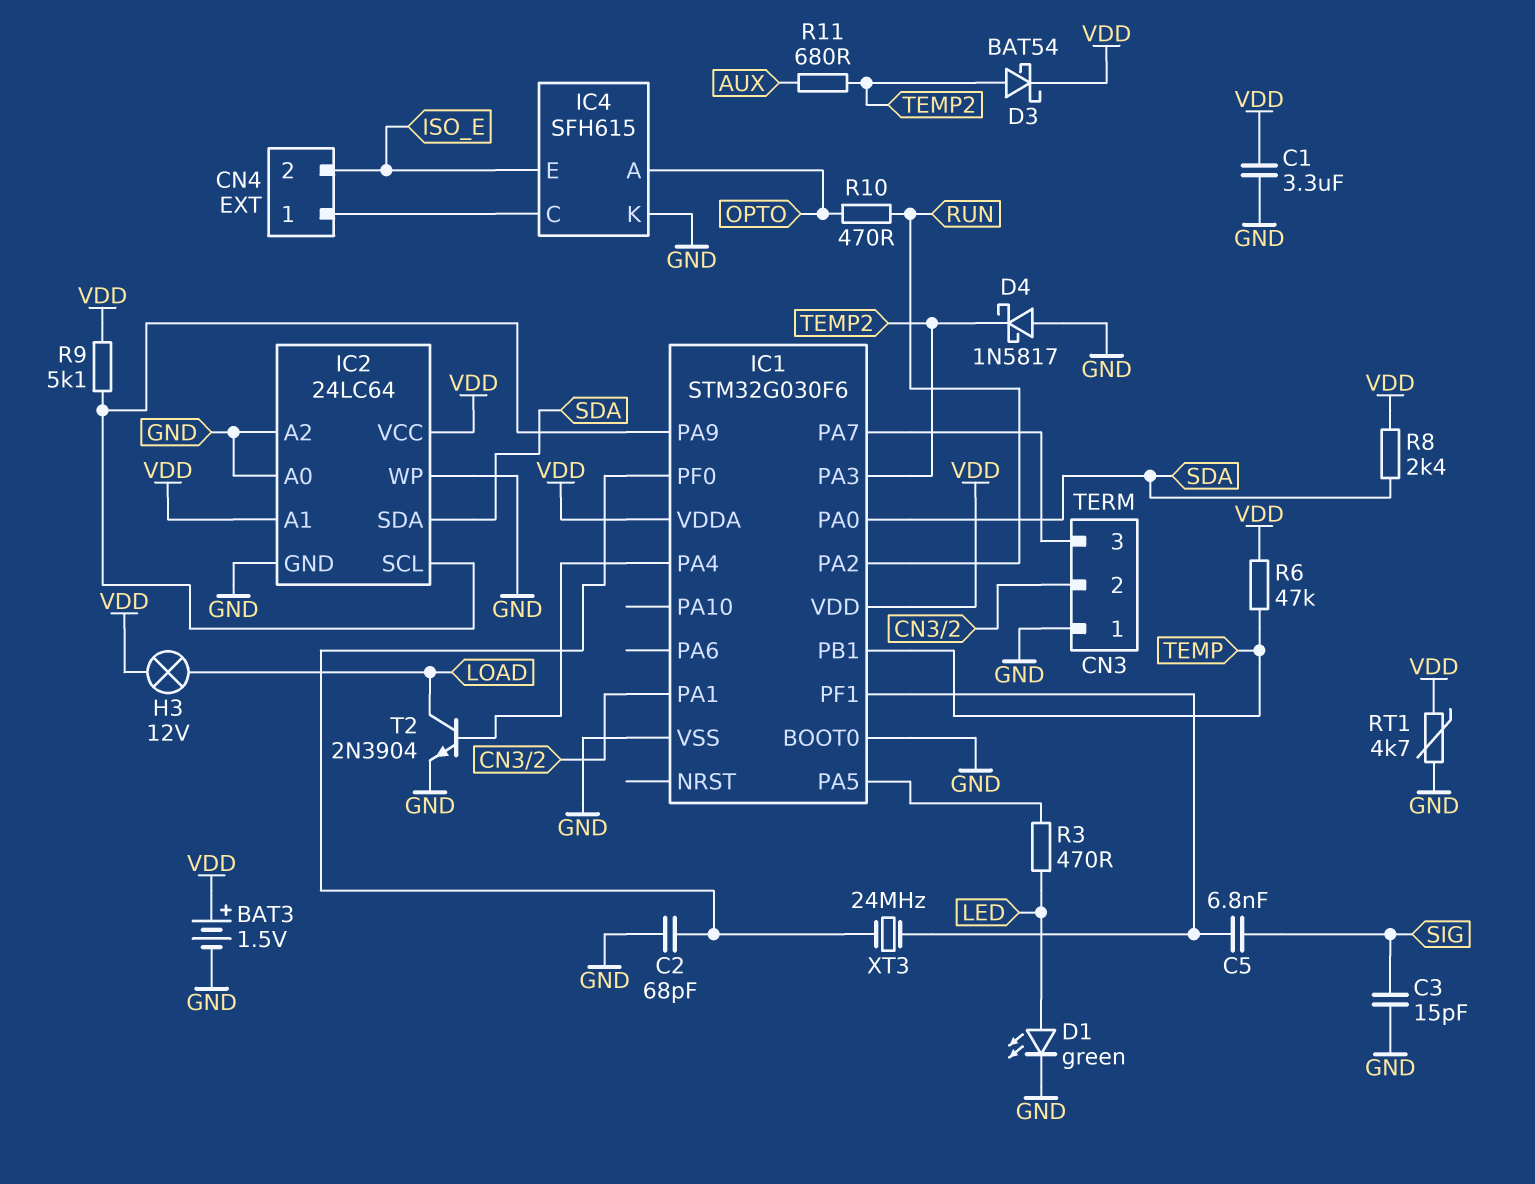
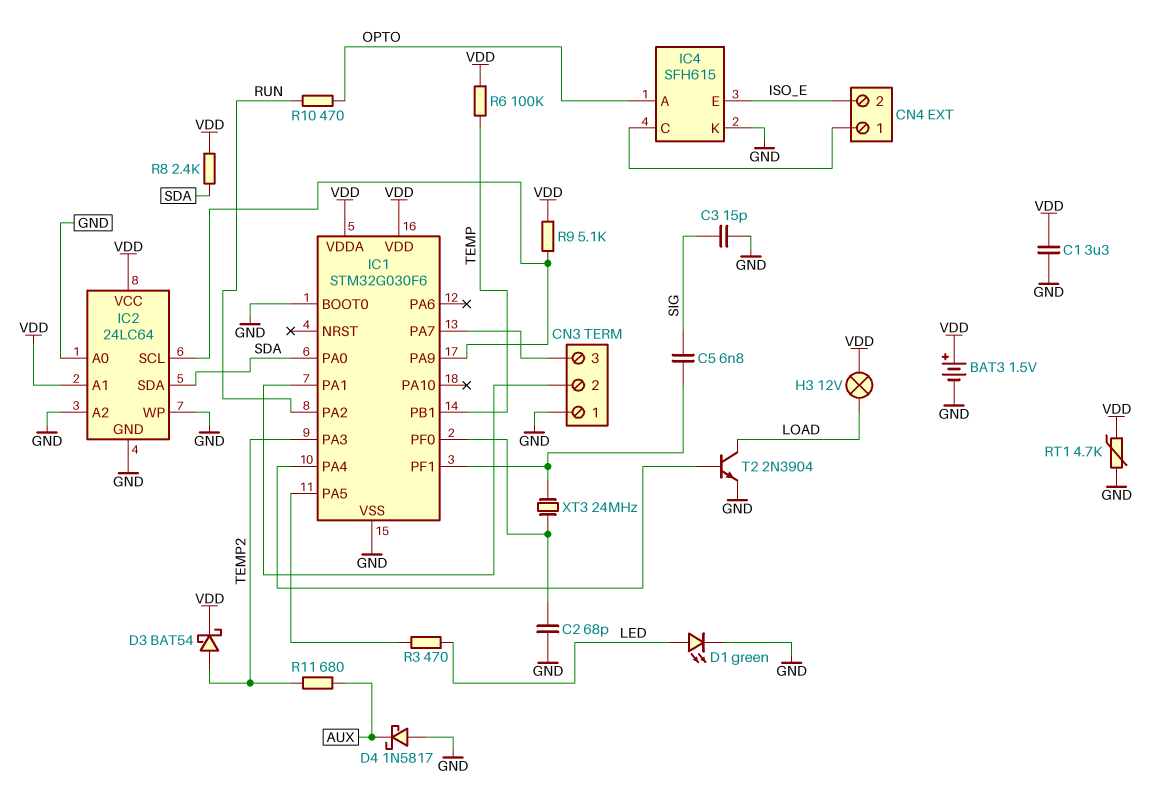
D4: schottky 1N5817 (A GND, K TEMP2) -> schottky 1N5817 (A GND, K AUX)
R6: 47k (TEMP, VDD) -> 100k (TEMP, VDD)

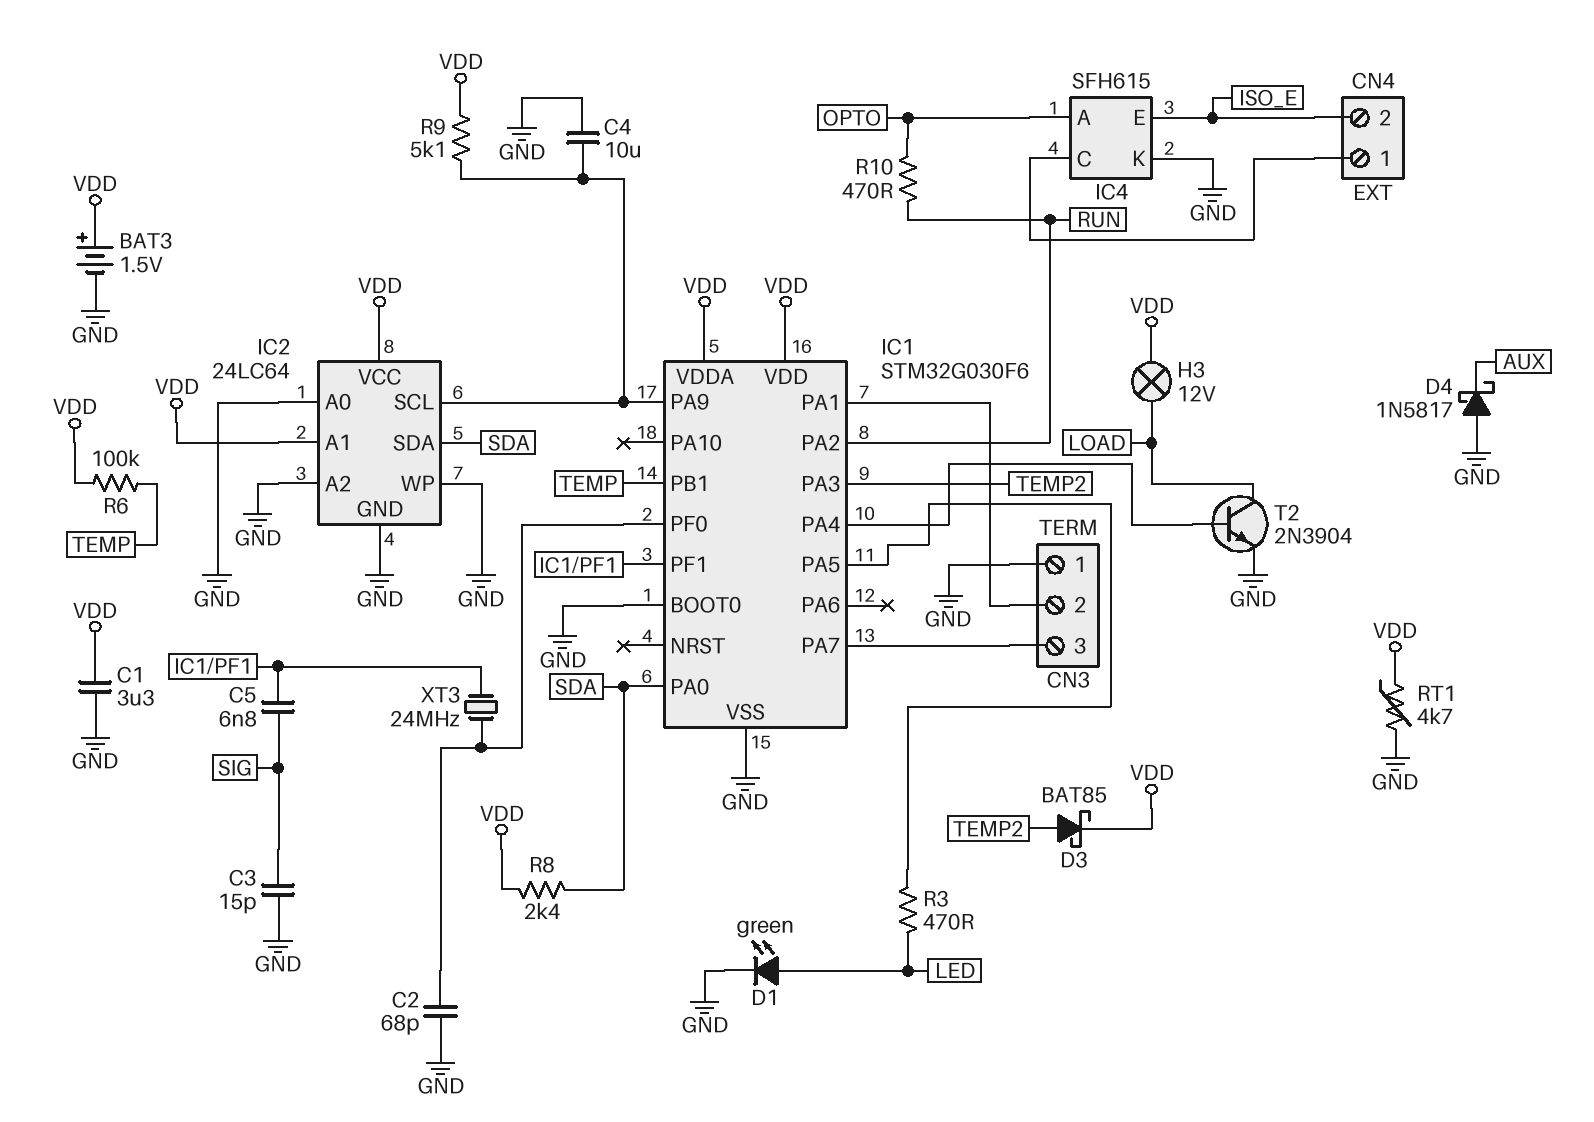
C4: none -> 10uF (GND, IC1/PA9)
D3: schottky BAT54 (A TEMP2, K VDD) -> schottky BAT85 (A TEMP2, K VDD)
R11: 680 (AUX, TEMP2) -> none

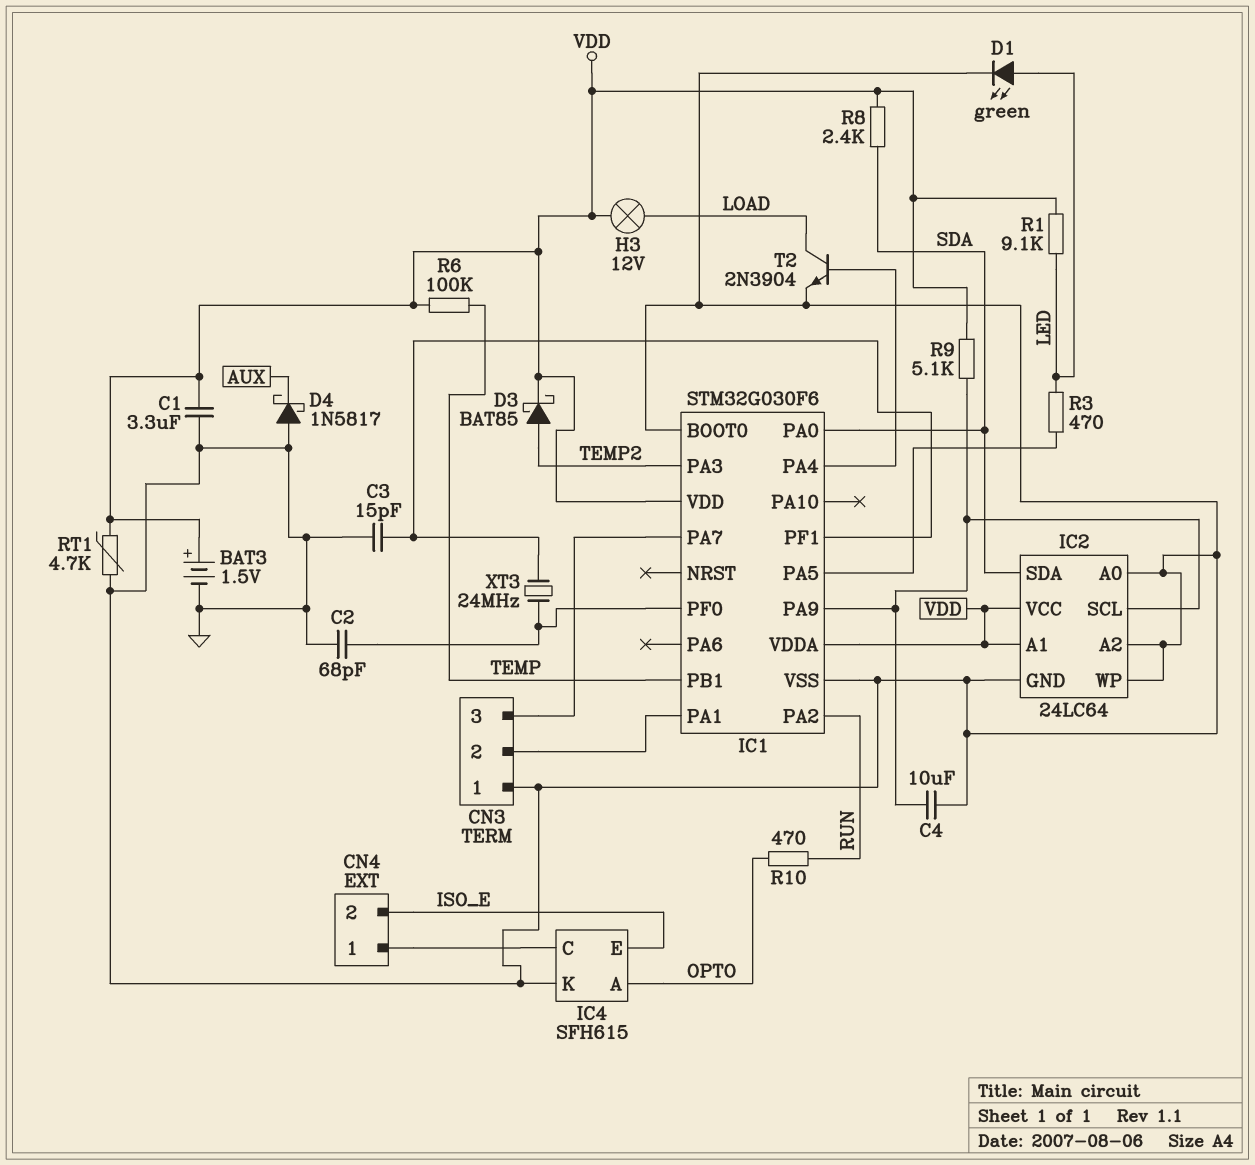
C3: 15pF (GND, SIG) -> 15pF (GND, IC1/PF1)
C5: 6.8nF (IC1/PF1, SIG) -> none
R1: none -> 9.1k (LED, VDD)

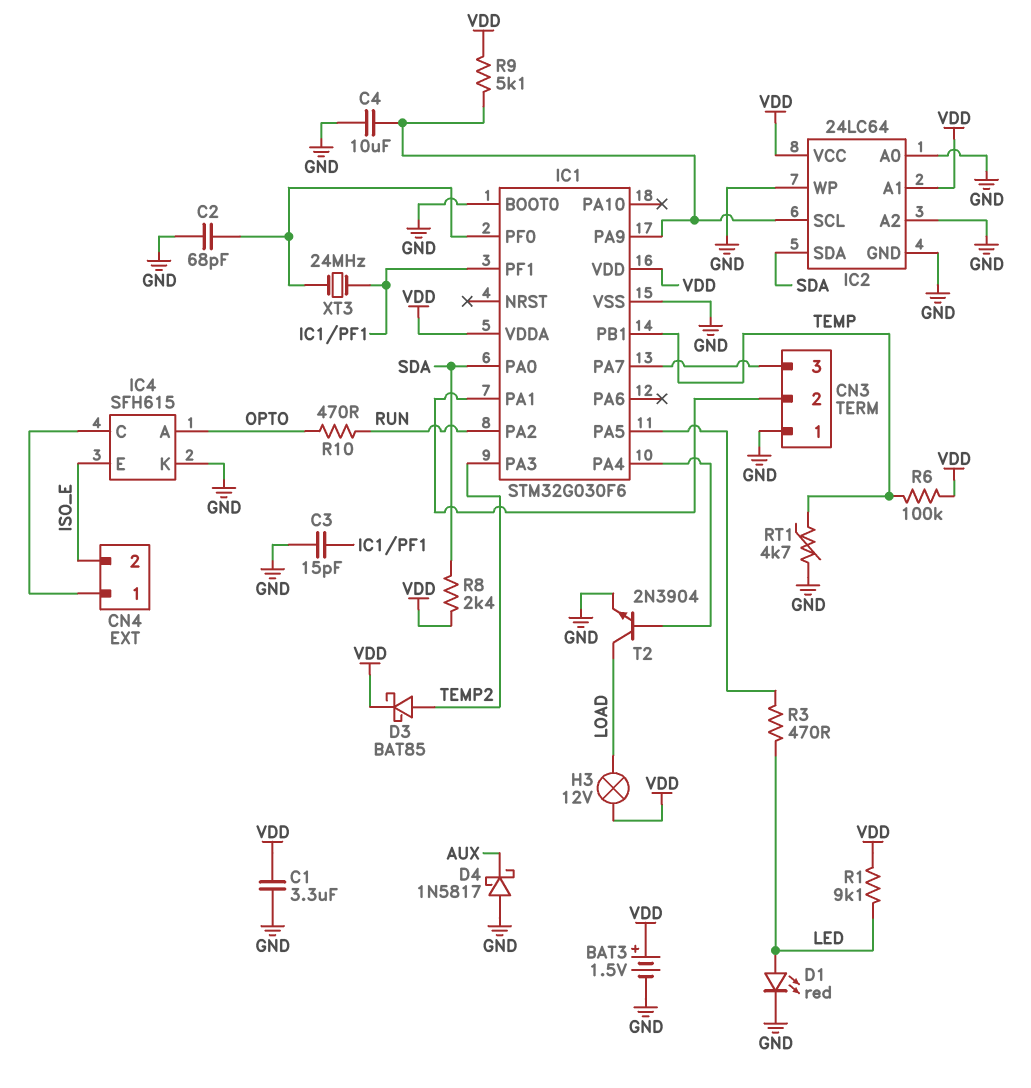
D1: LED green (A LED, K GND) -> LED red (A LED, K GND)
RT1: 4.7k (GND, VDD) -> 4.7k (GND, TEMP)

